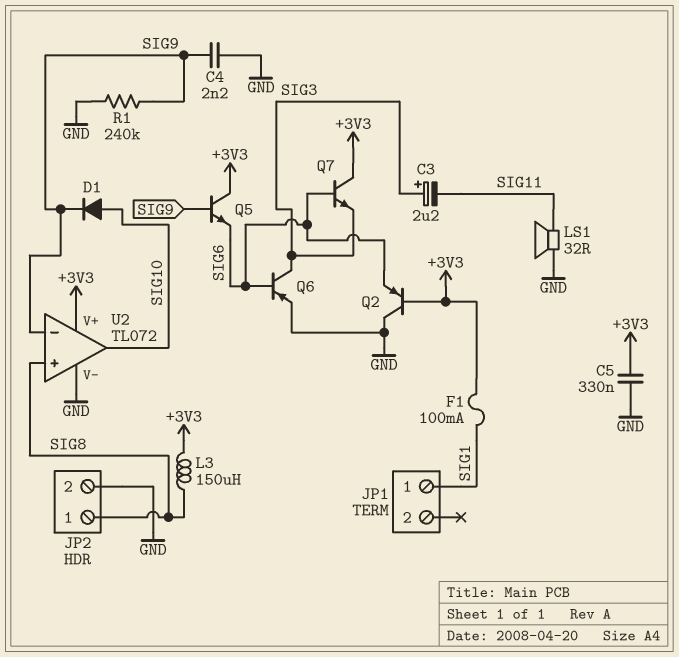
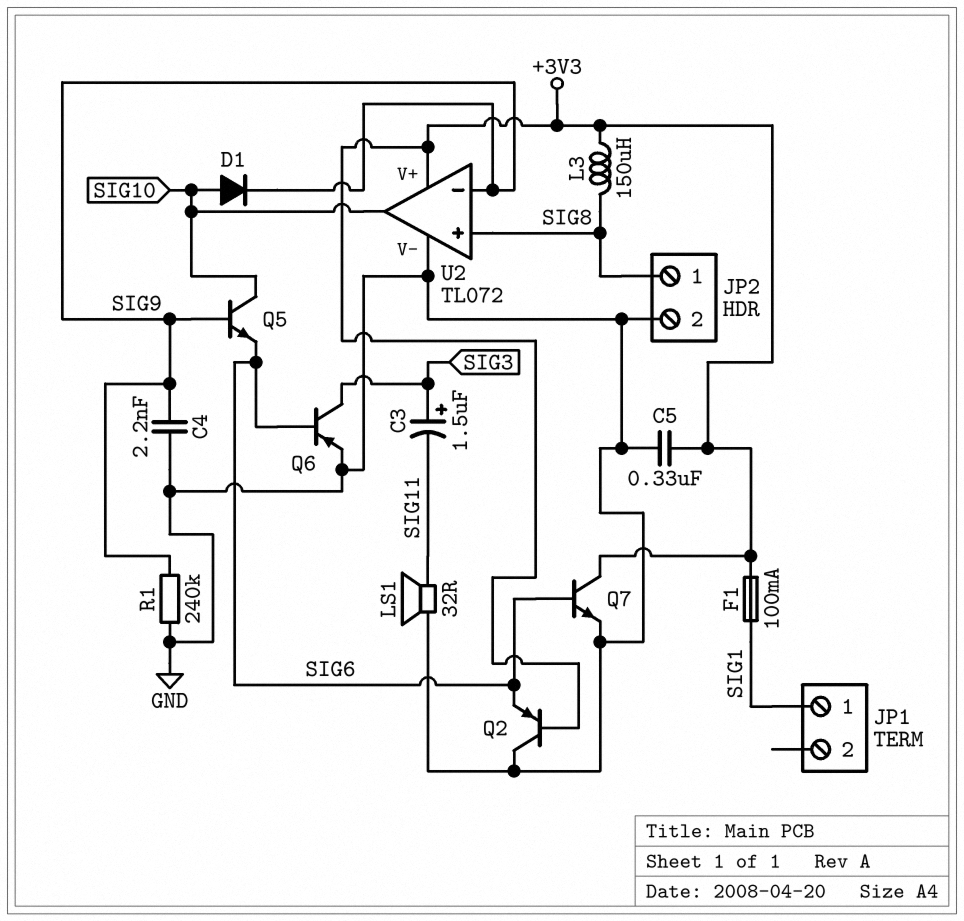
C3: 2.2uF (plus SIG3, minus SIG11) -> 1.5uF (plus SIG3, minus SIG11)
Q5: NPN (B SIG9, C +3V3, E SIG6) -> NPN (B SIG9, C SIG10, E SIG6)
Q7: NPN (B SIG6, C +3V3, E SIG3) -> NPN (B SIG6, C +3V3, E GND)

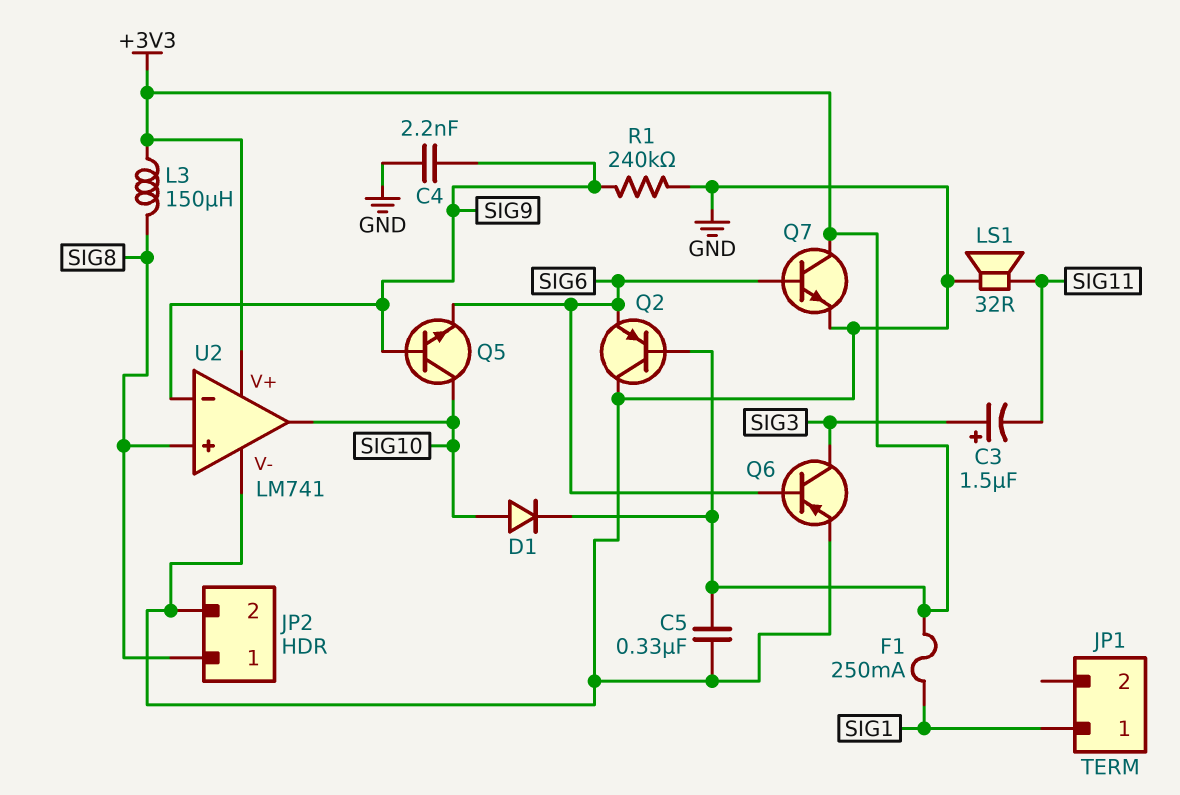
D1: diode (A SIG10, K SIG9) -> diode (A SIG10, K +3V3)
F1: 100mA (+3V3, SIG1) -> 250mA (+3V3, SIG1)
U2: TL072 -> LM741

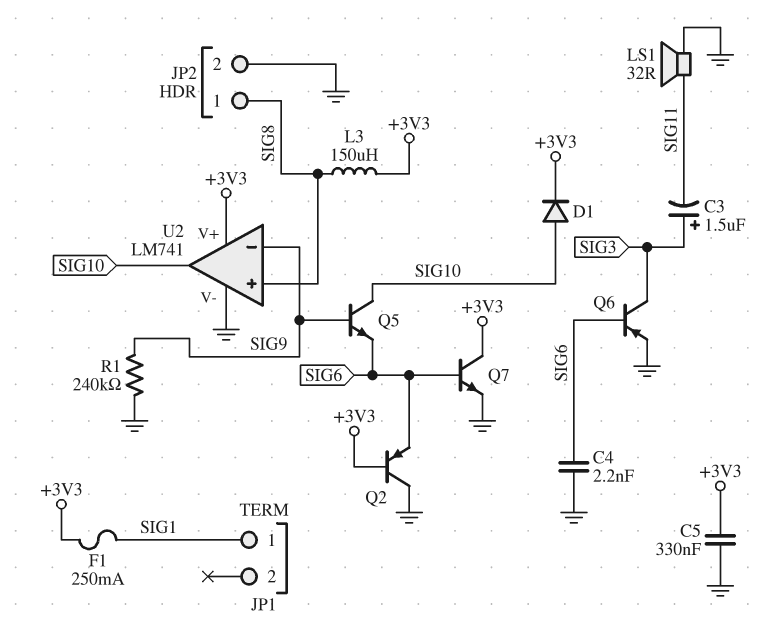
C4: 2.2nF (GND, SIG9) -> 2.2nF (GND, SIG6)

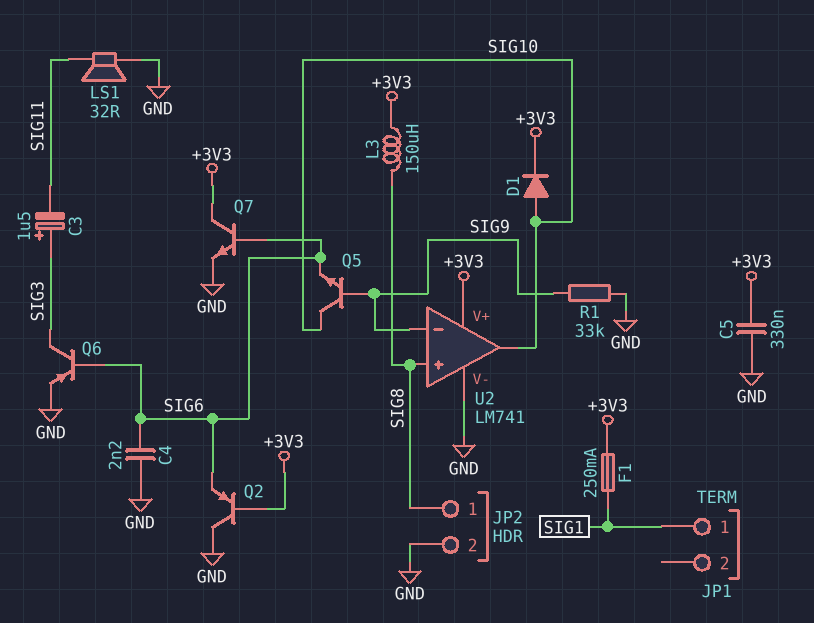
R1: 240k (GND, SIG9) -> 33k (GND, SIG9)

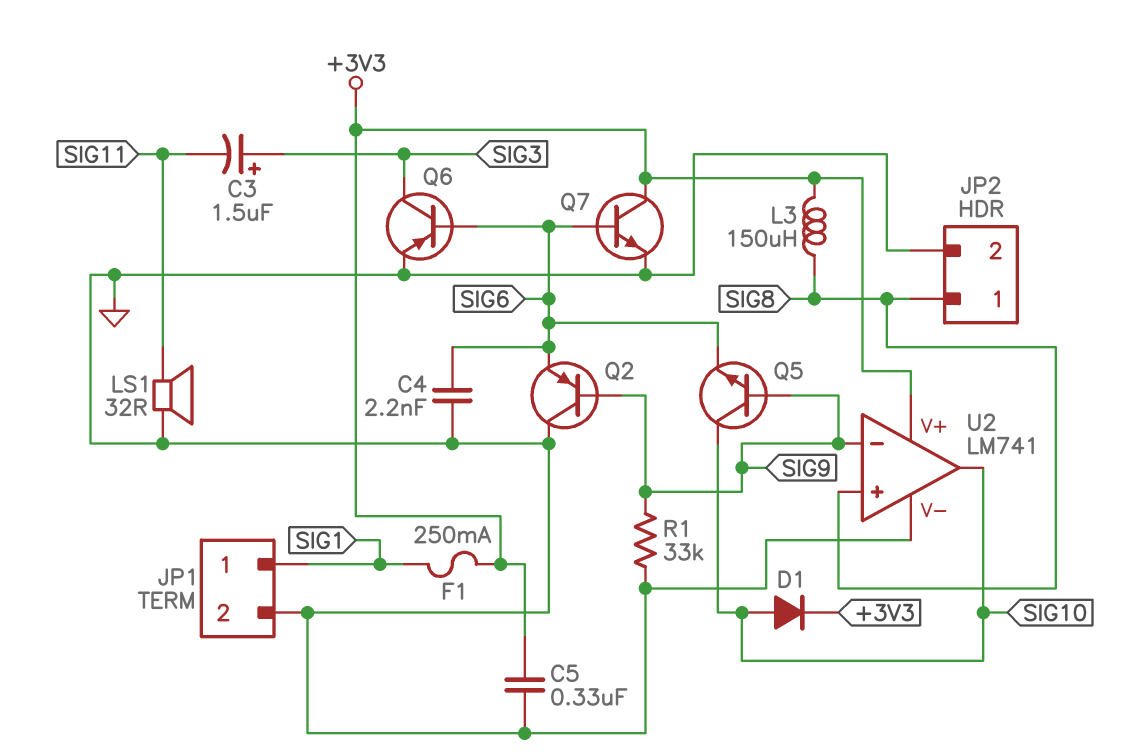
JP1 pin 2: none -> GND
Q2: PNP (B +3V3, C GND, E SIG6) -> PNP (B SIG9, C GND, E SIG6)

